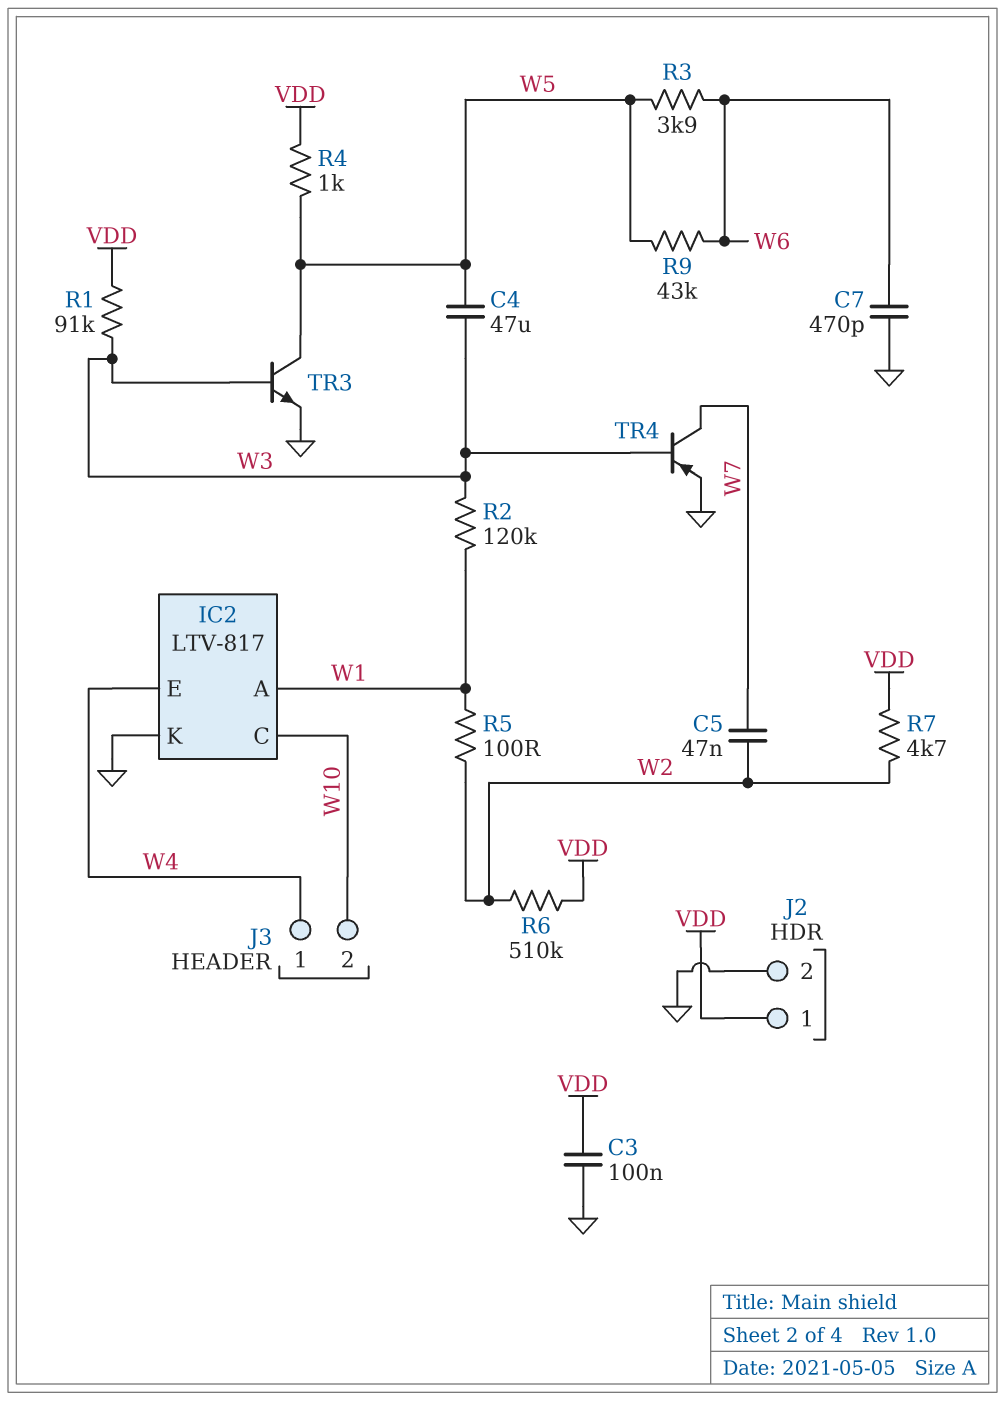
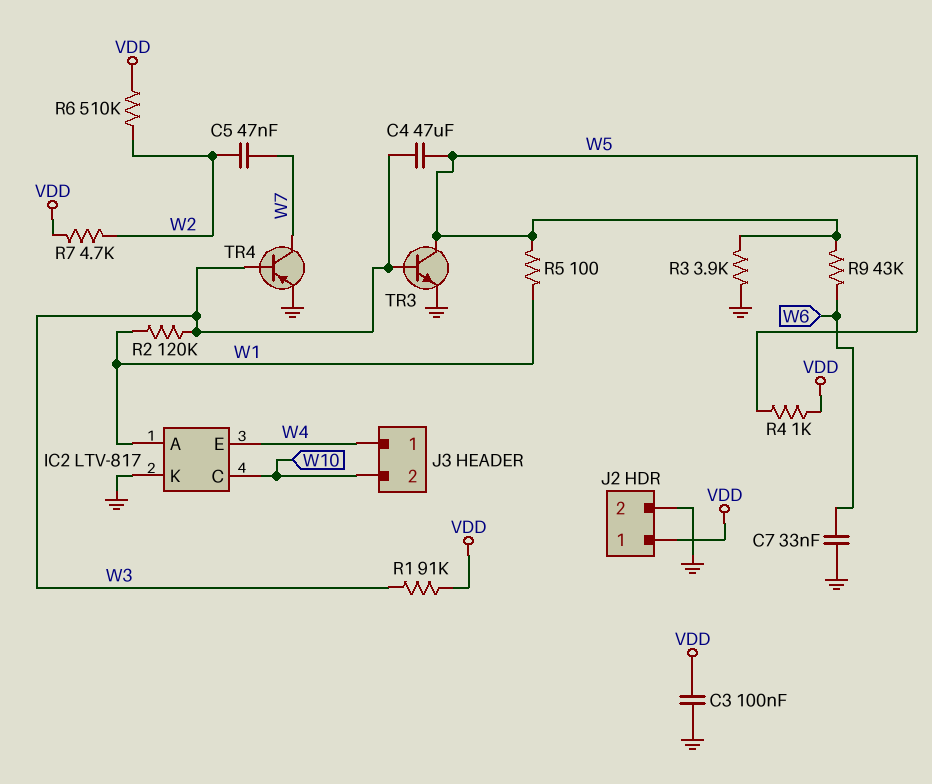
C7: 470pF (GND, W6) -> 33nF (GND, W6)
R3: 3.9k (W5, W6) -> 3.9k (GND, W5)
R5: 100 (W1, W2) -> 100 (W1, W5)

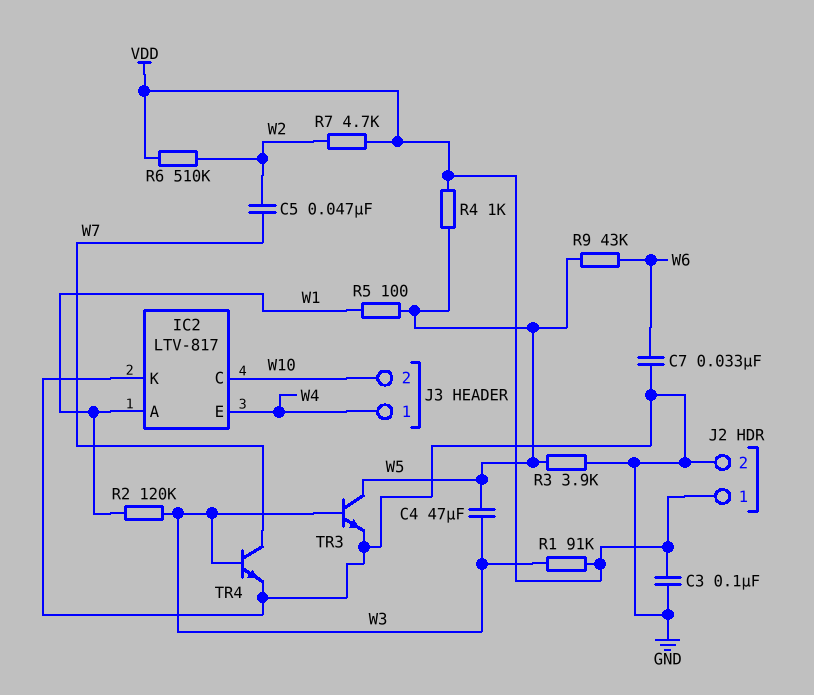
TR4: PNP (B W3, C W7, E GND) -> NPN (B W3, C W7, E GND)

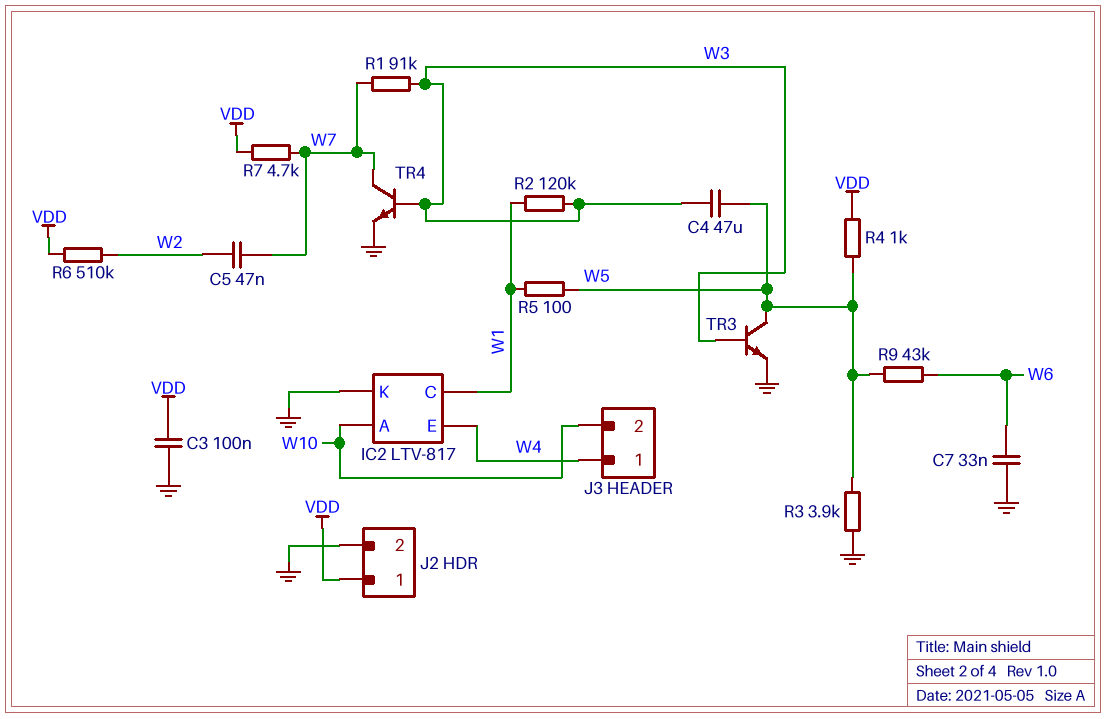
IC2 pin A: W1 -> W10
IC2 pin C: W10 -> W1
R1: 91k (VDD, W3) -> 91k (W3, W7)
R7: 4.7k (VDD, W2) -> 4.7k (VDD, W7)

